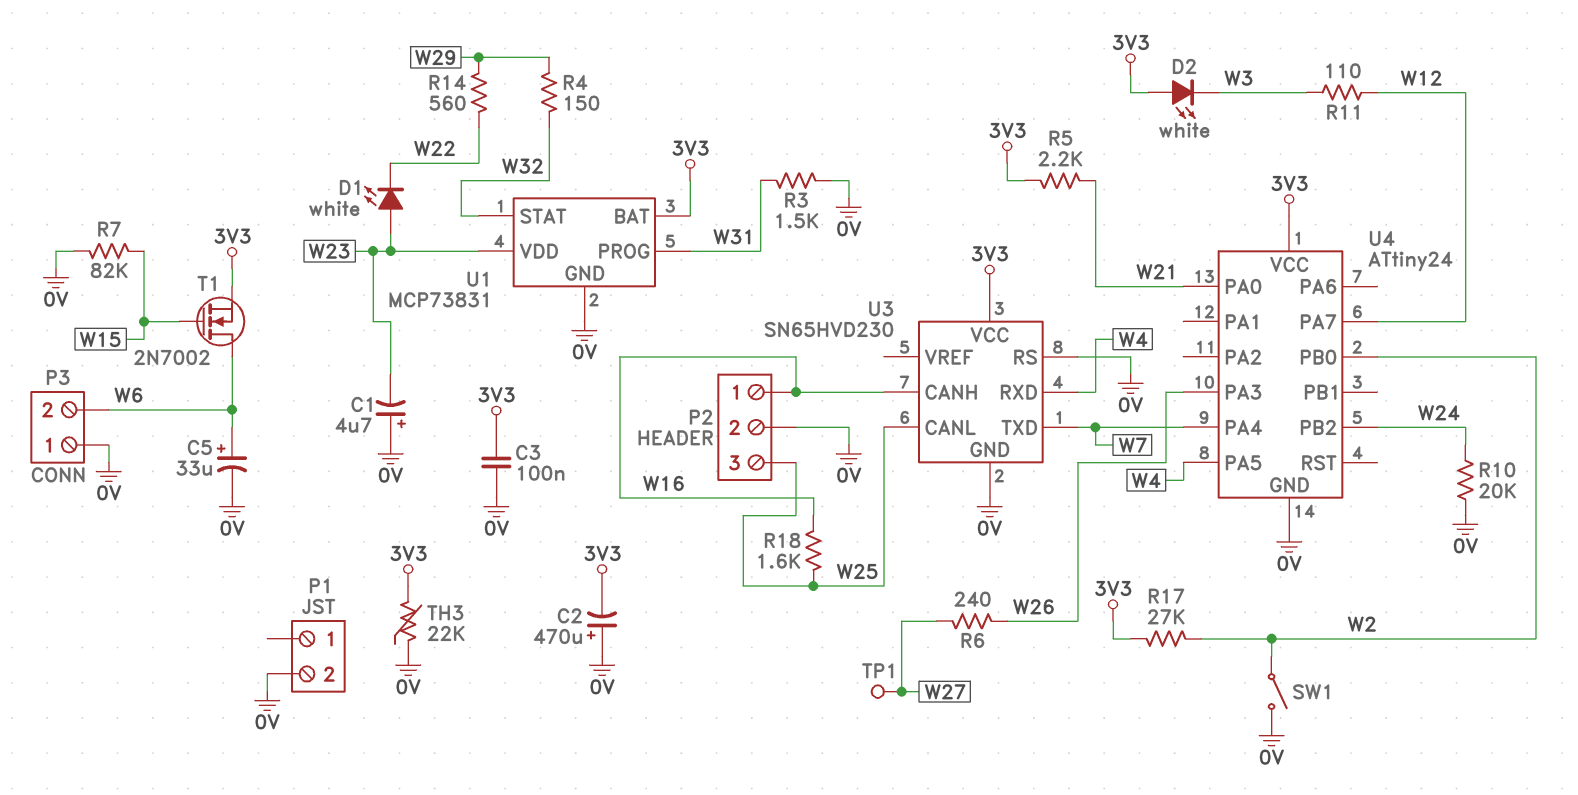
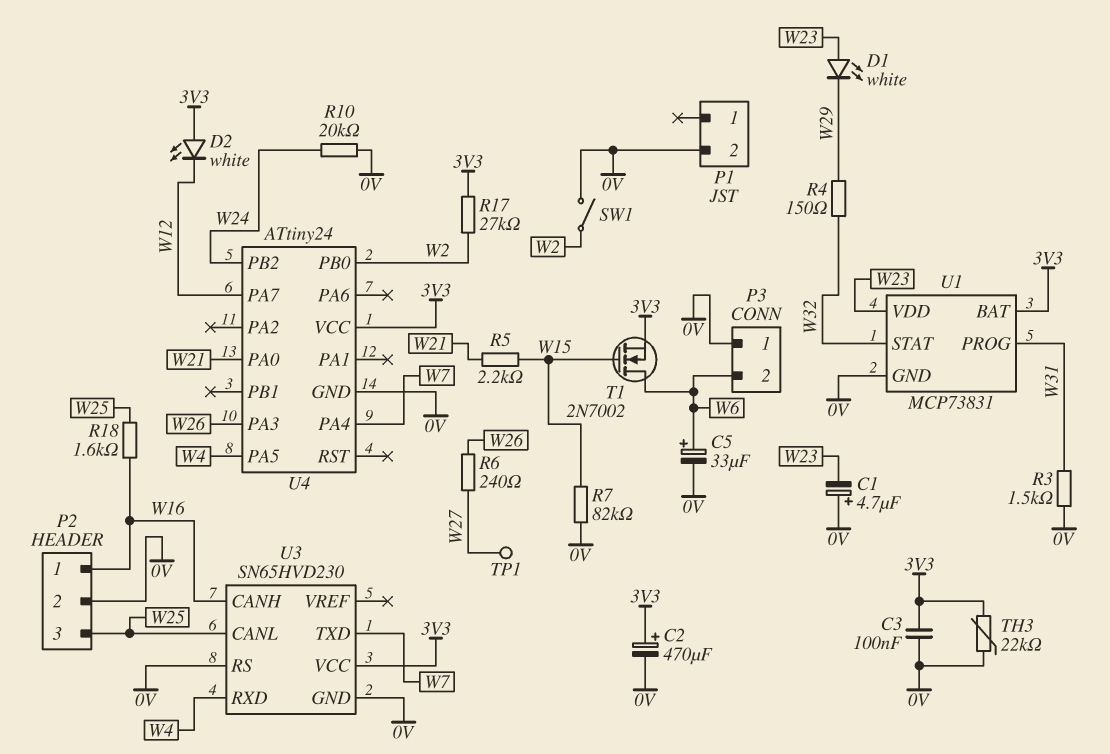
C2: 470uF (plus 0V, minus 3V3) -> 470uF (plus 3V3, minus 0V)
D1: LED white (A W23, K W22) -> LED white (A W23, K W29)
D2: LED white (A 3V3, K W3) -> LED white (A 3V3, K W12)
R5: 2.2k (3V3, W21) -> 2.2k (W15, W21)
R11: 110 (W3, W12) -> none
R14: 560 (W22, W29) -> none

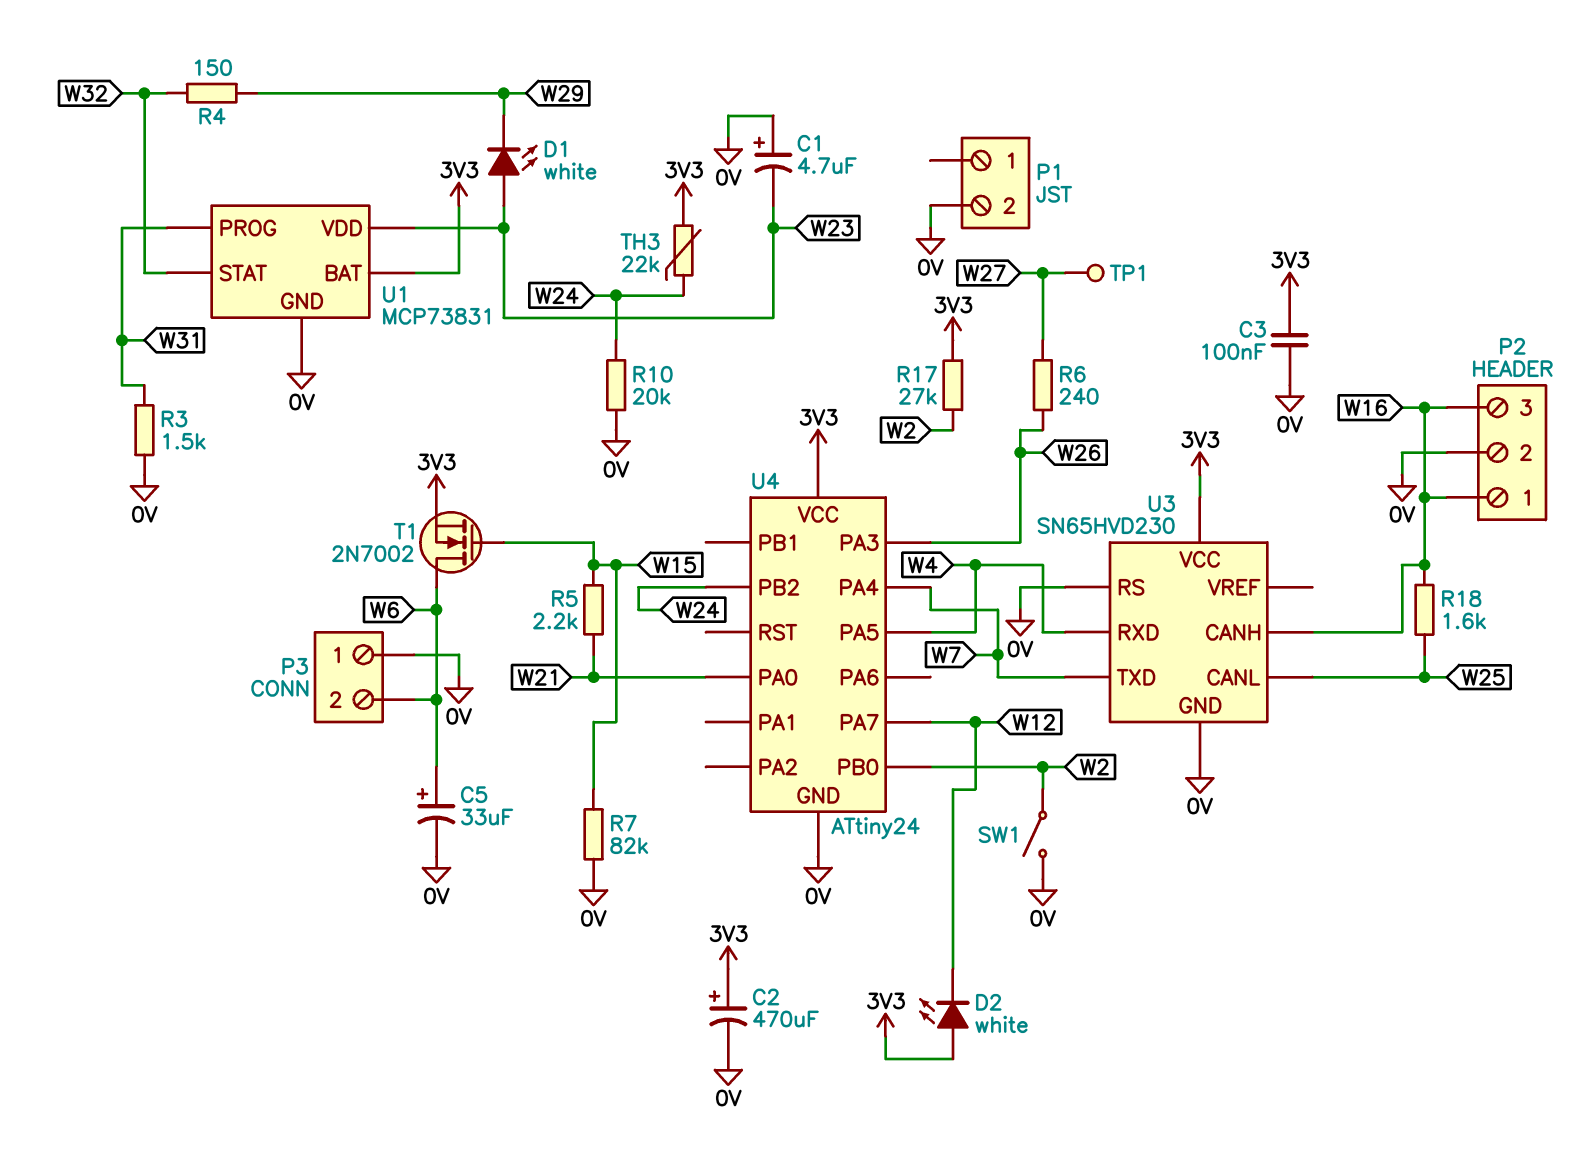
P2 pin 3: W25 -> W16
TH3: 22k (0V, 3V3) -> 22k (3V3, W24)

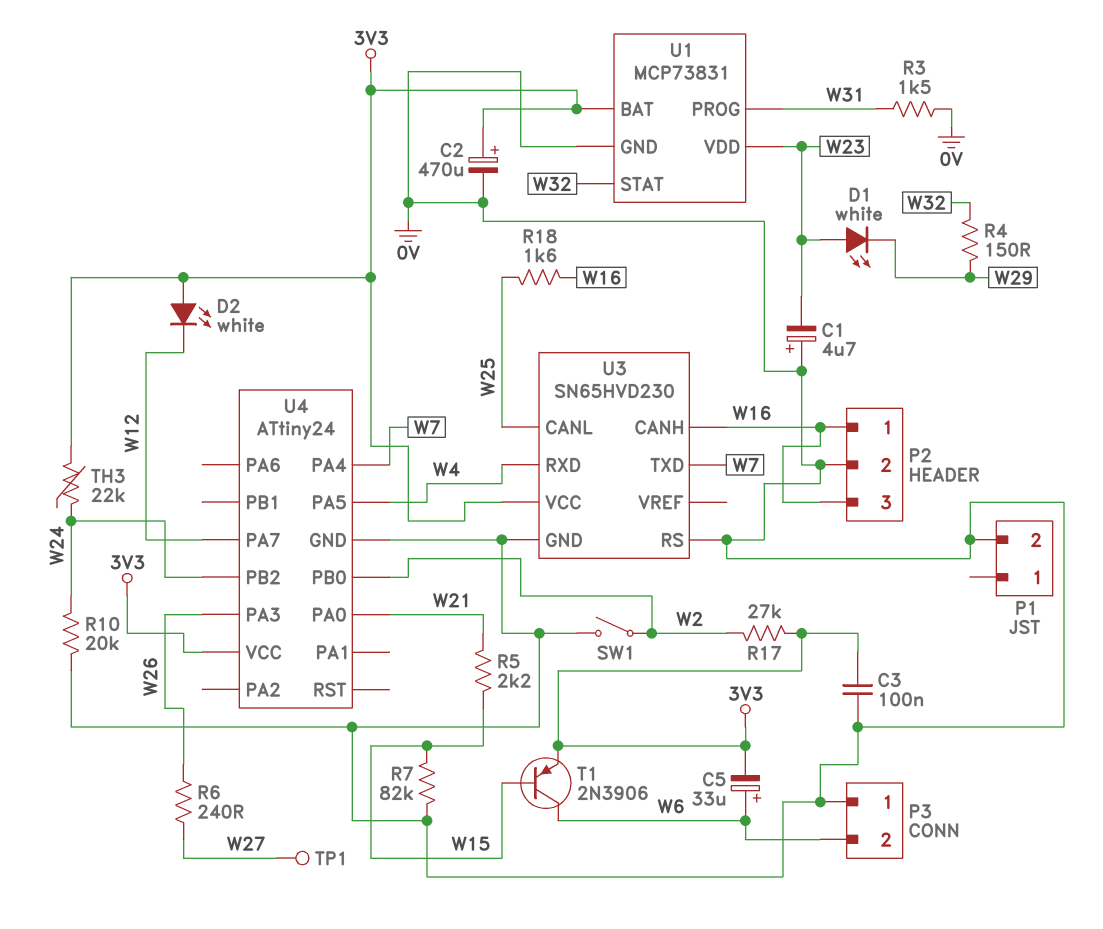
C5: 33uF (plus W6, minus 0V) -> 33uF (plus W6, minus 3V3)
T1: NMOS 2N7002 (G W15, D W6, S 3V3) -> PNP 2N3906 (B W15, C W6, E 3V3)

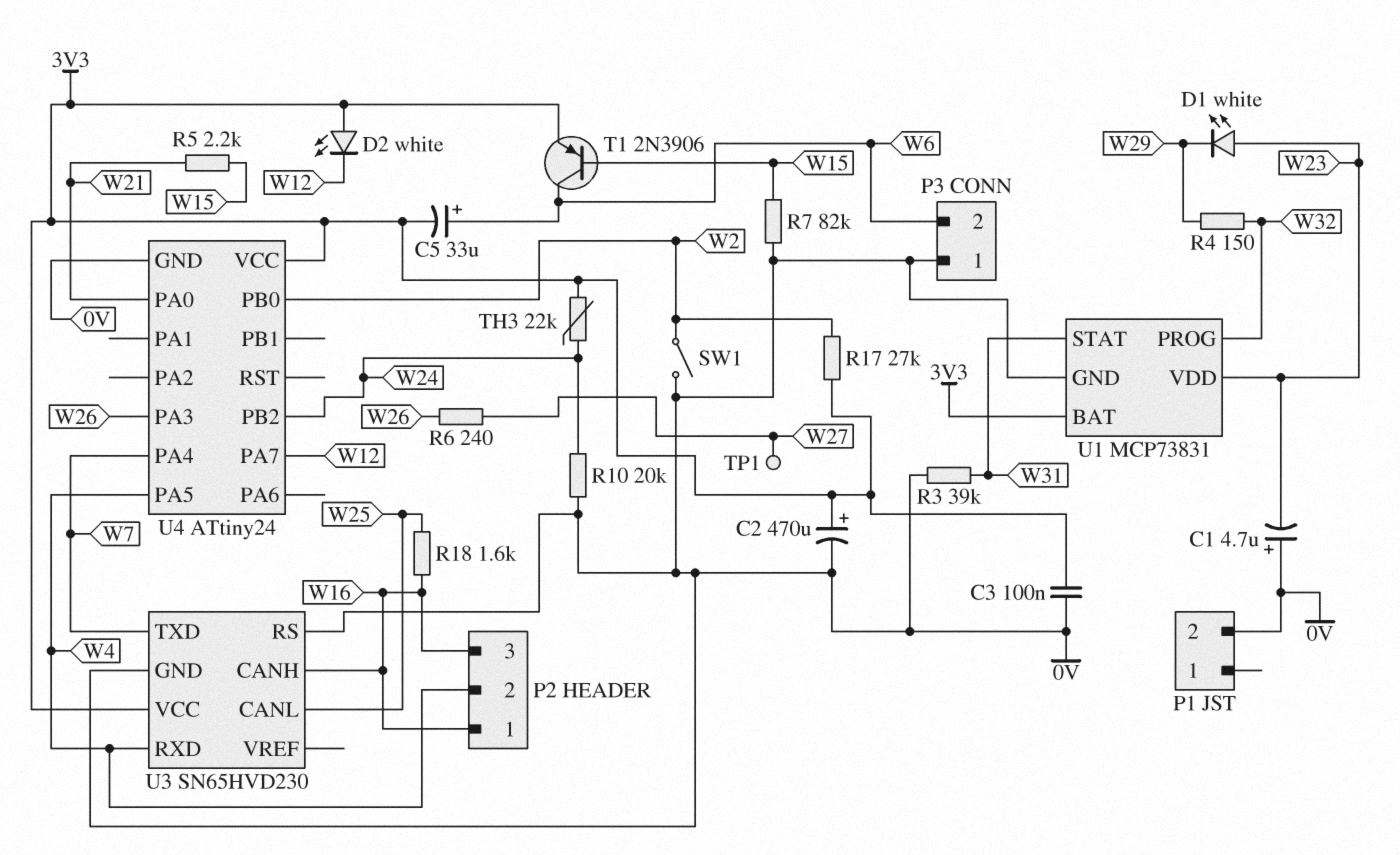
P2 pin 2: 0V -> W4
R3: 1.5k (0V, W31) -> 39k (0V, W31)
U1 pin PROG: W31 -> W32
U1 pin STAT: W32 -> W31

